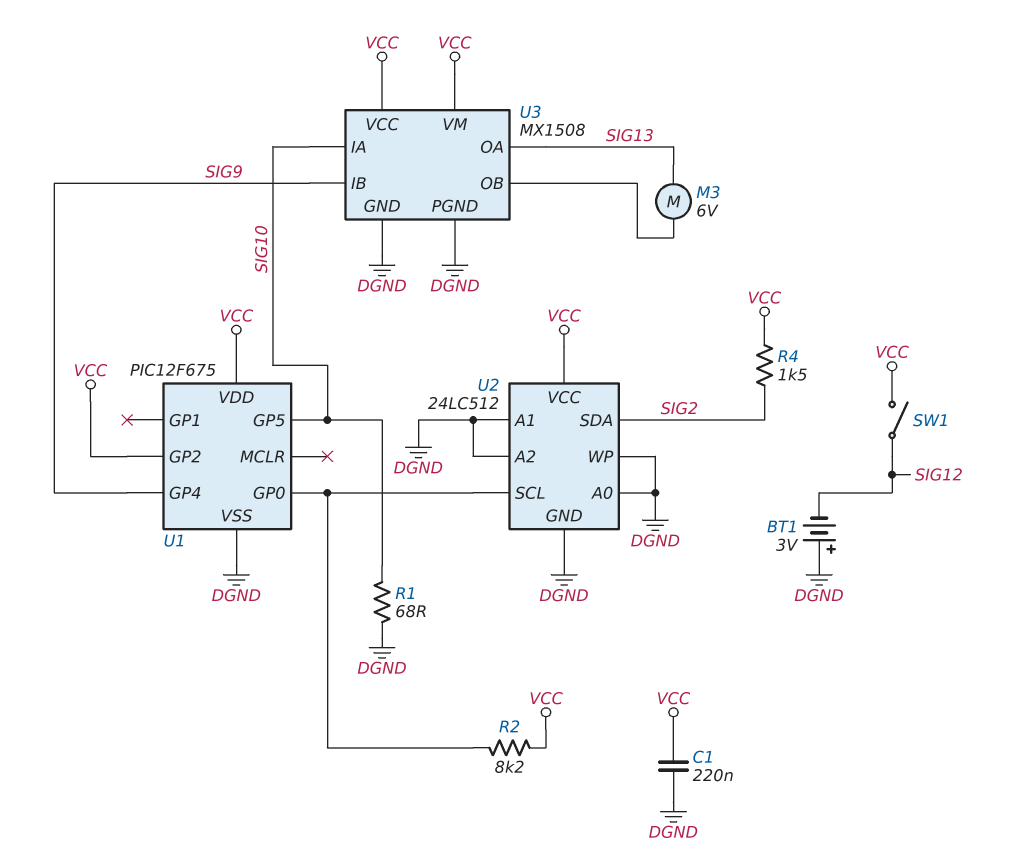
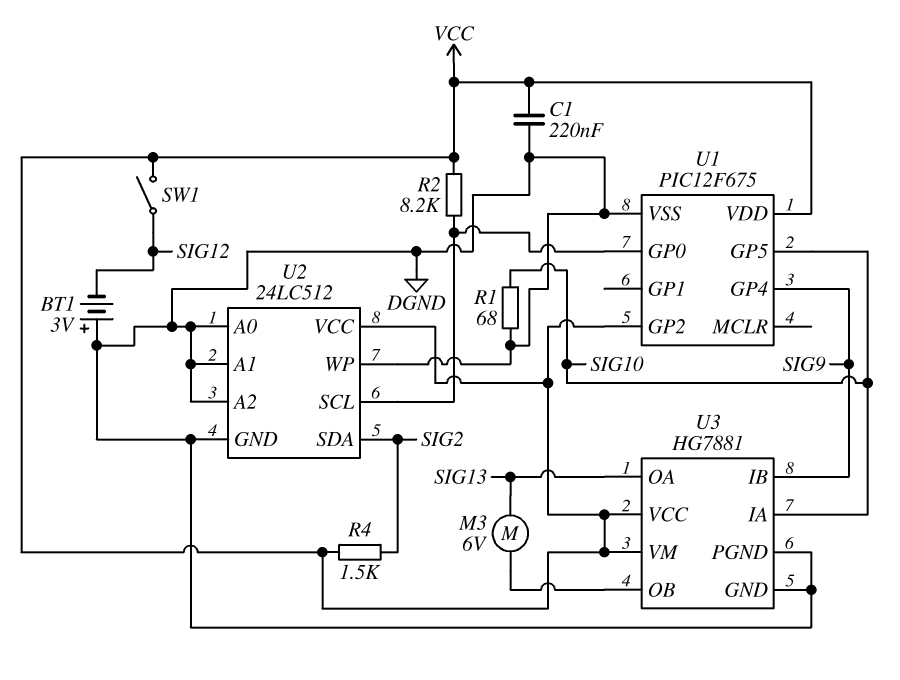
U3: MX1508 -> HG7881

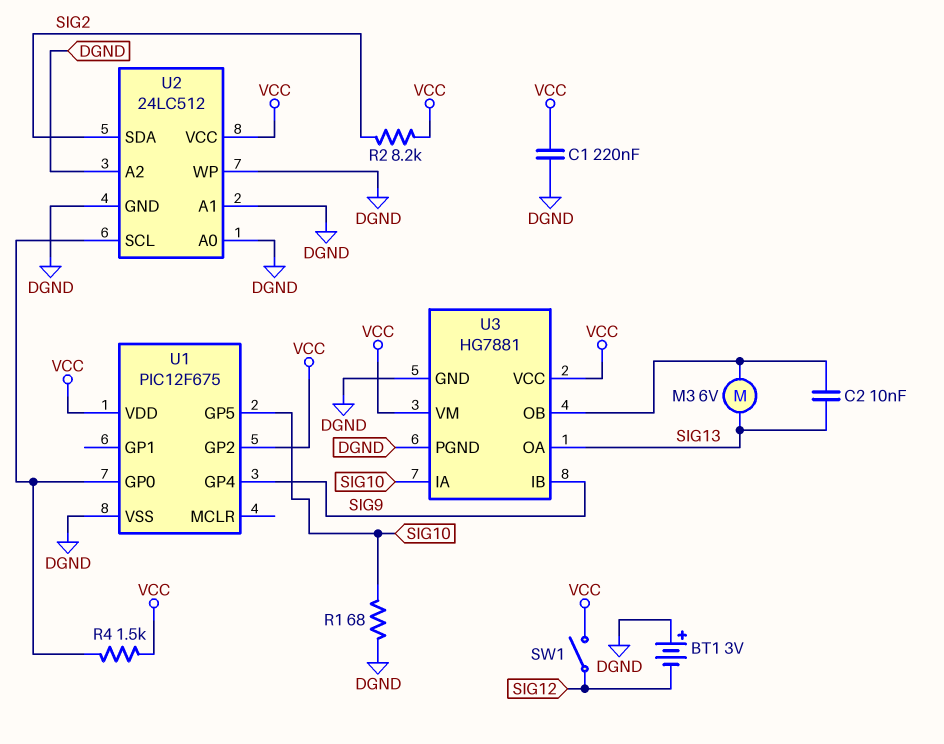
C2: none -> 10nF (SIG13, U3/OB)
R2: 8.2k (U1/GP0, VCC) -> 8.2k (SIG2, VCC)
R4: 1.5k (SIG2, VCC) -> 1.5k (U1/GP0, VCC)

